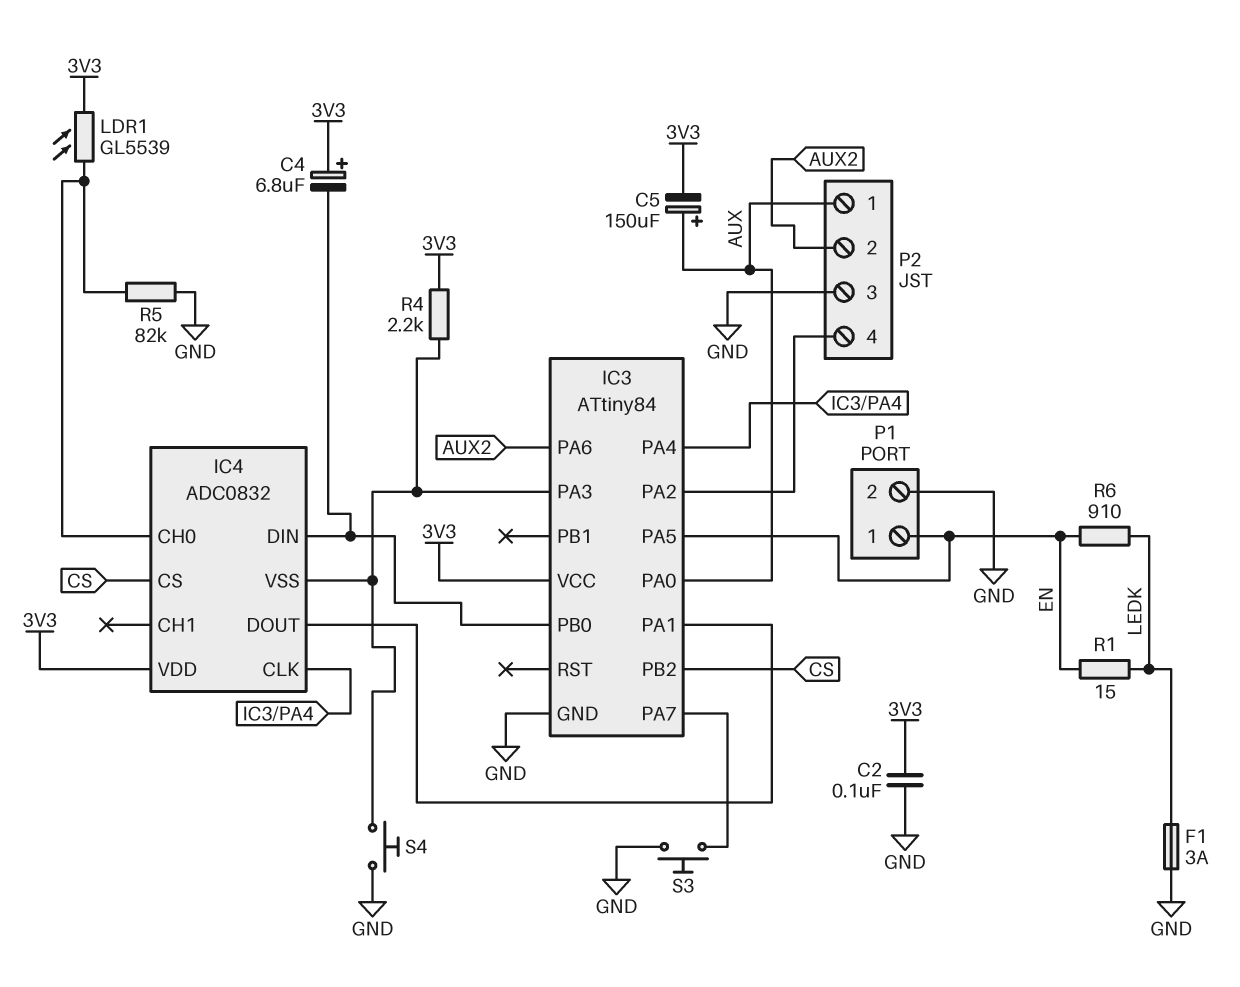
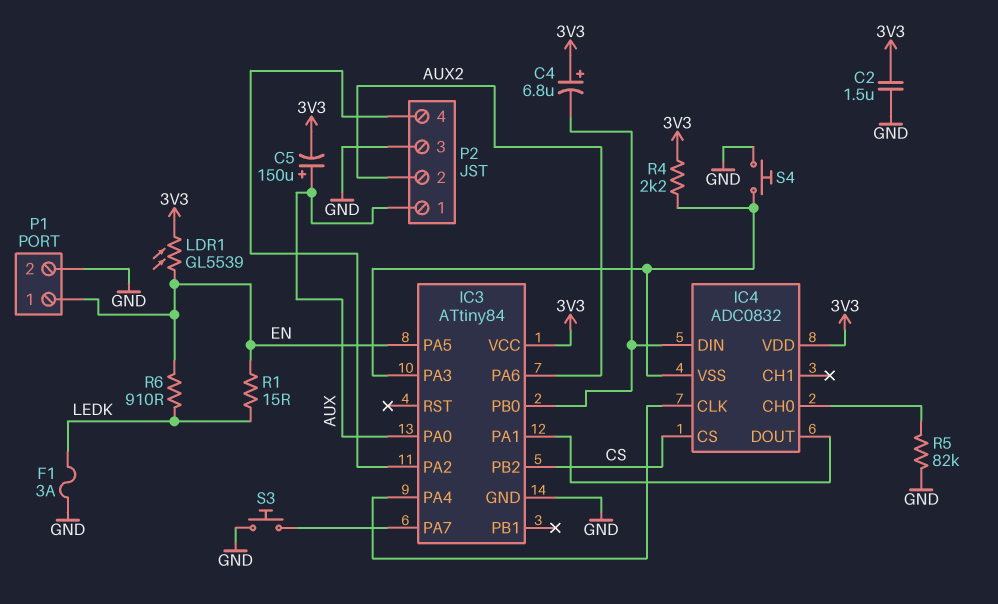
C2: 100nF (3V3, GND) -> 1.5uF (3V3, GND)
LDR1: GL5539 (3V3, IC4/CH0) -> GL5539 (3V3, EN)

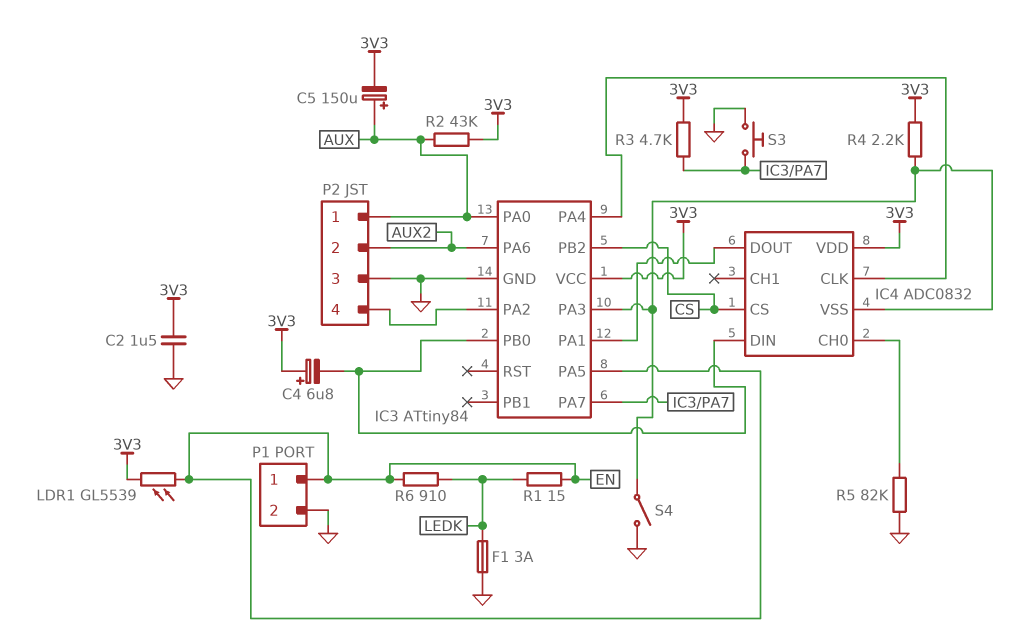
R2: none -> 43k (3V3, AUX)
R3: none -> 4.7k (3V3, IC3/PA7)
S4: button (GND, IC3/PA3) -> switch (GND, IC3/PA3)

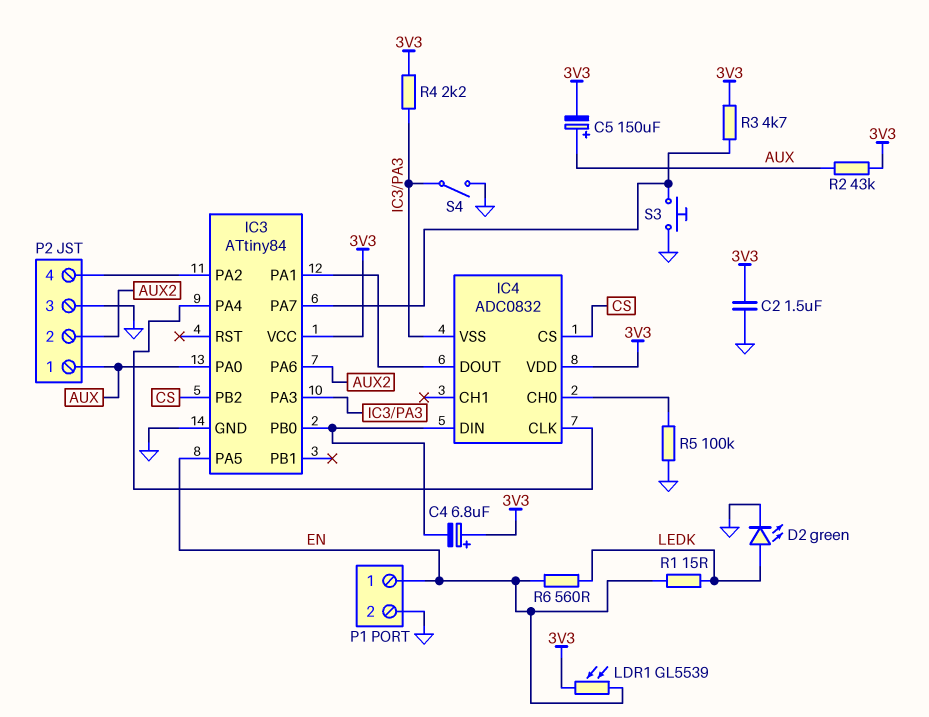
D2: none -> LED green (A LEDK, K GND)
F1: 3A (GND, LEDK) -> none
R5: 82k (GND, IC4/CH0) -> 100k (GND, IC4/CH0)
R6: 910 (EN, LEDK) -> 560 (EN, LEDK)

